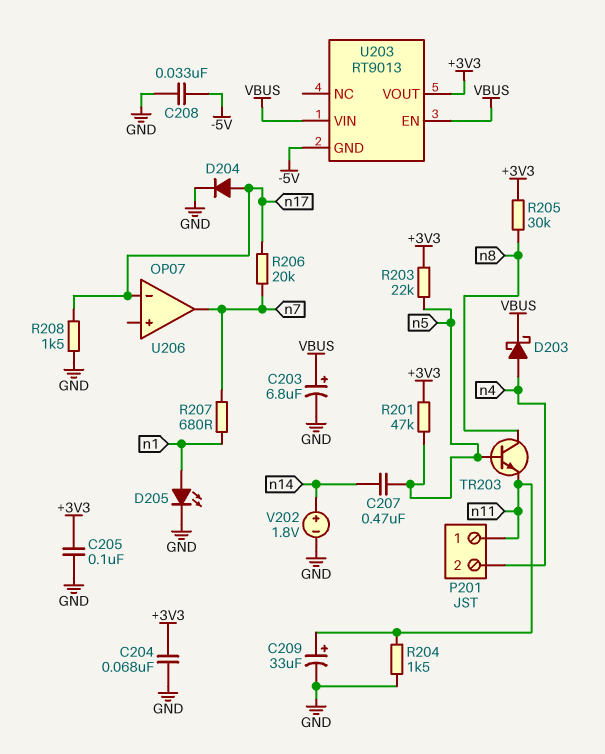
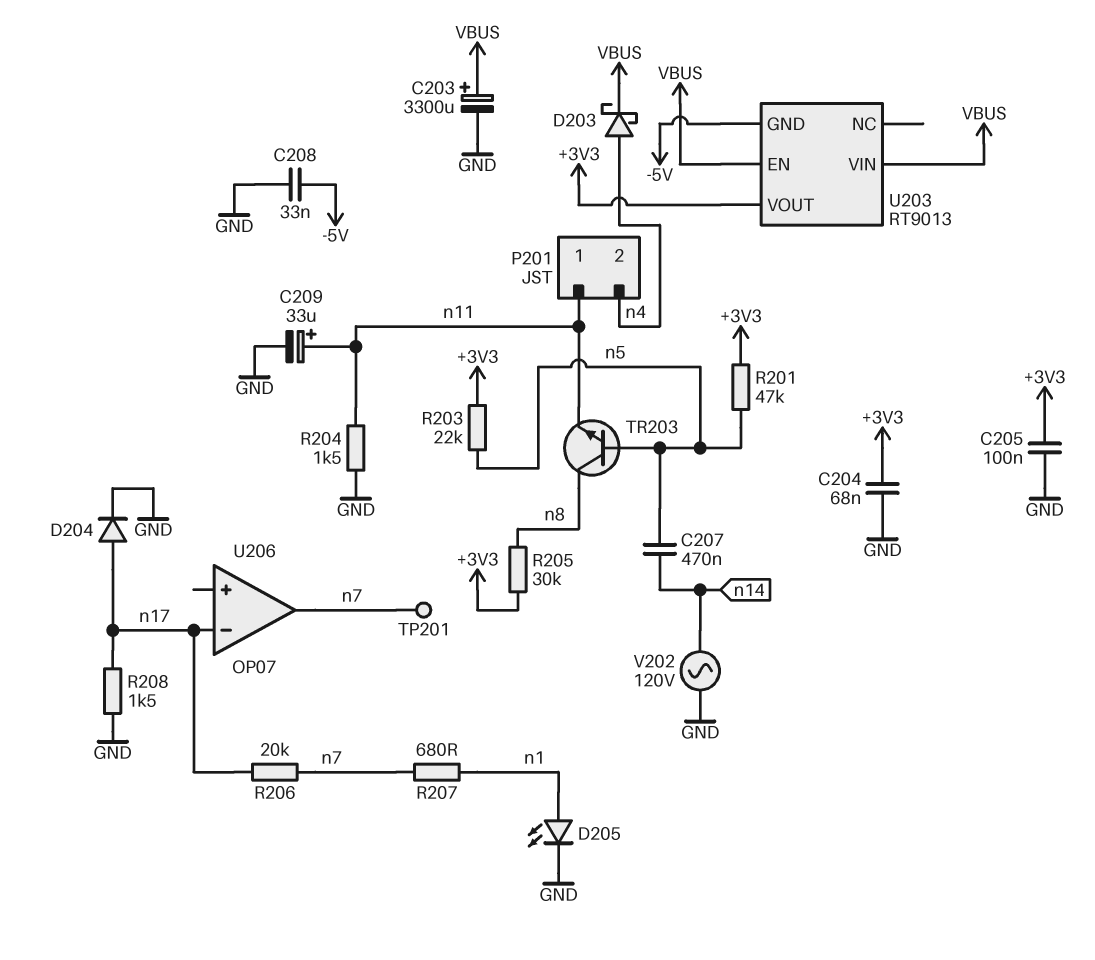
C203: 6.8uF (plus VBUS, minus GND) -> 3300uF (plus VBUS, minus GND)
TP201: none -> test point (n7)
V202: 1.8V (plus n14, minus GND) -> AC 120V (GND, n14)

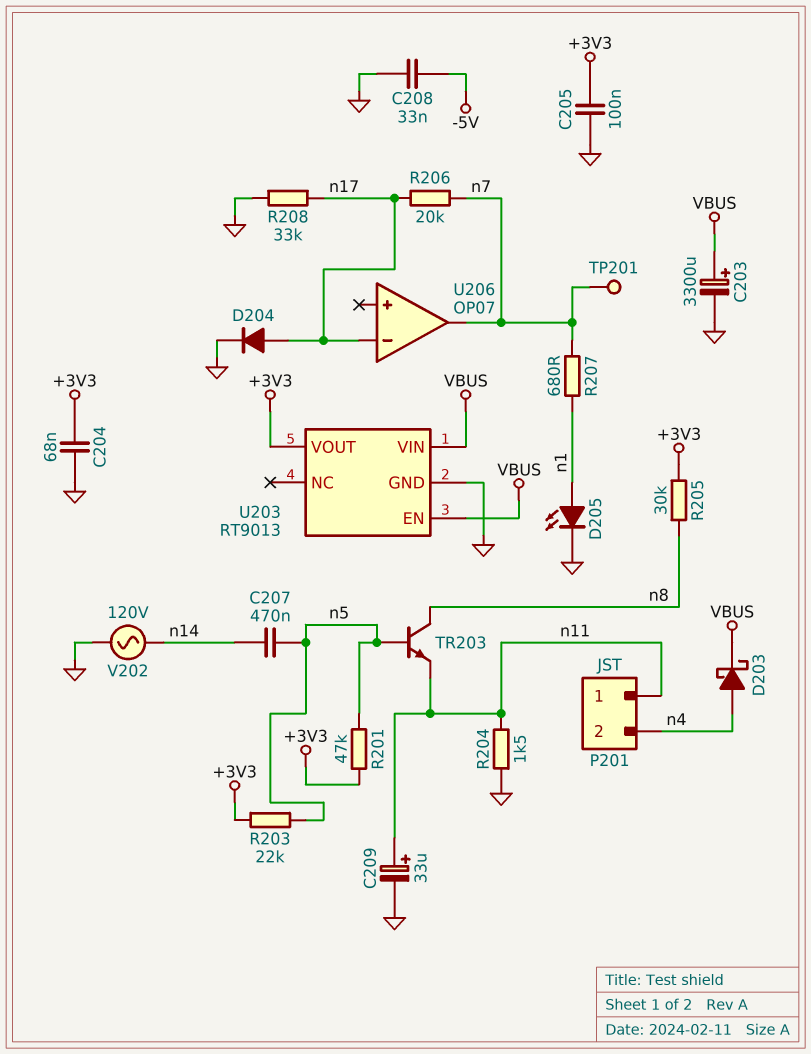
R208: 1.5k (GND, n17) -> 33k (GND, n17)
U203 pin GND: -5V -> GND

